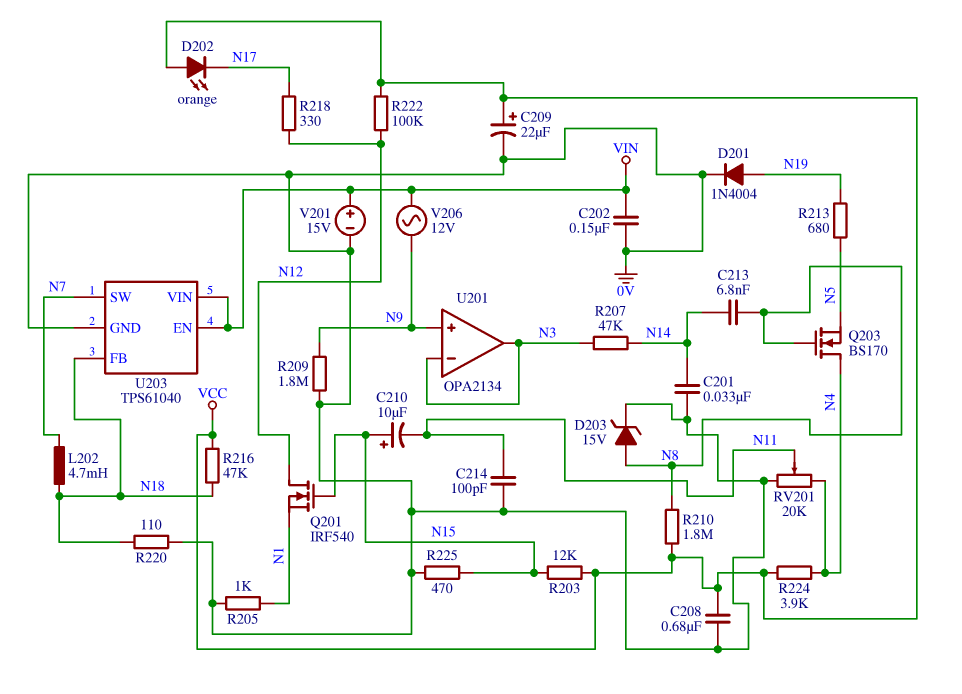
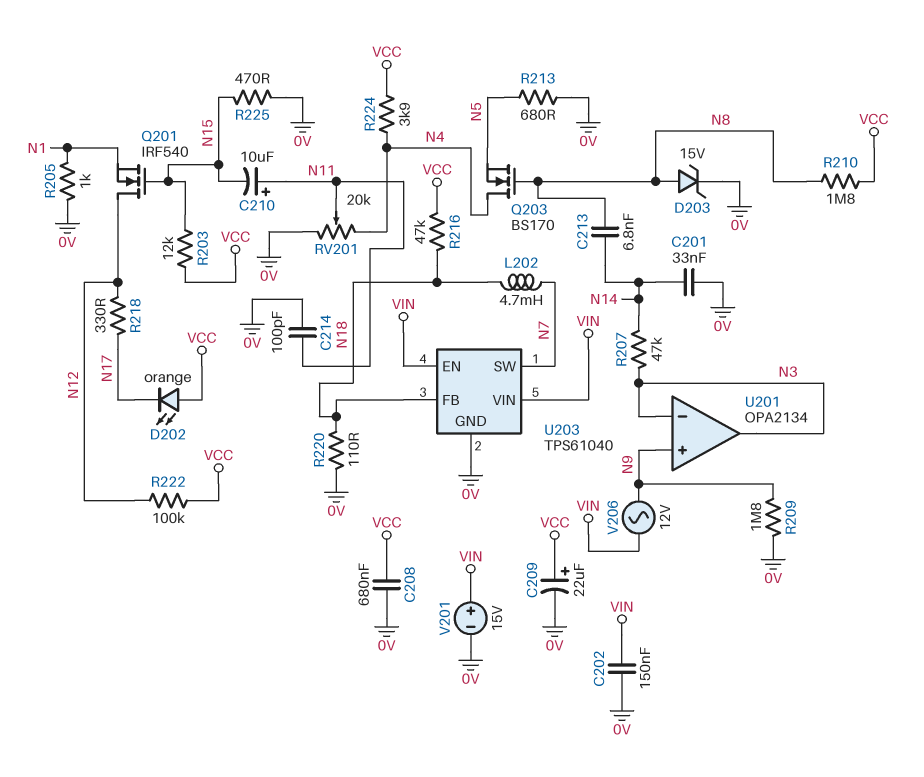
C210: 10uF (plus N15, minus N11) -> 10uF (plus N11, minus N15)
D201: diode 1N4004 (A N19, K 0V) -> none
R213: 680 (N5, N19) -> 680 (0V, N5)

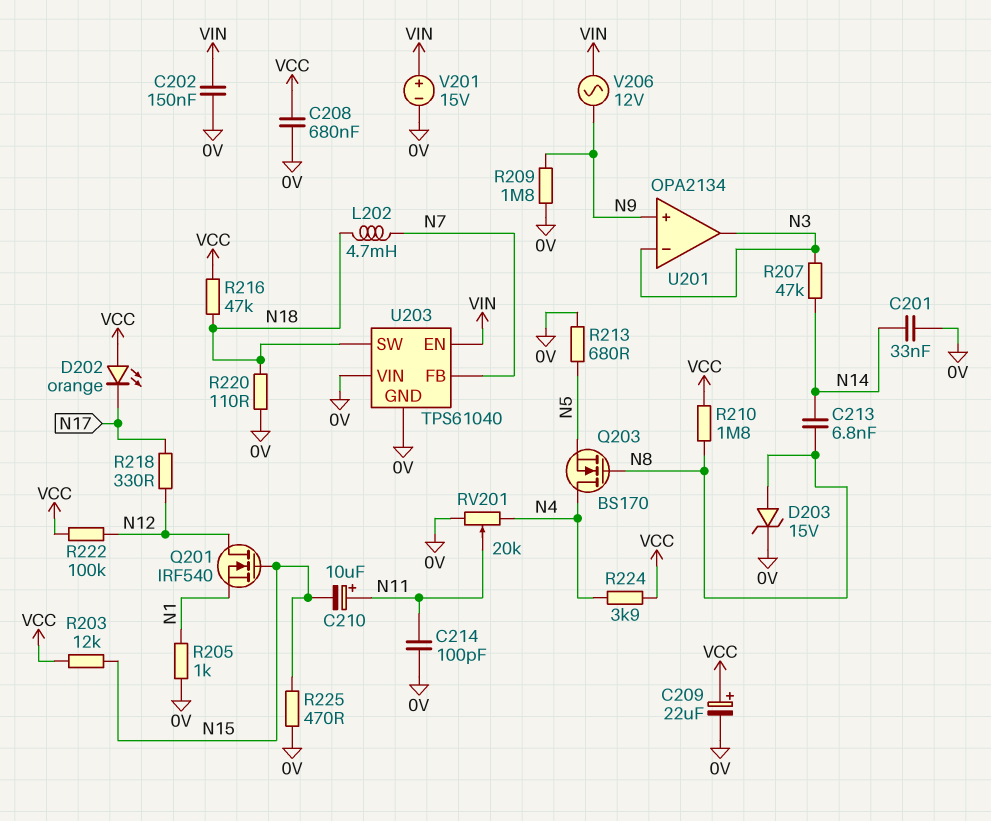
U203 pin FB: N18 -> N7
U203 pin SW: N7 -> N18
U203 pin VIN: VIN -> 0V

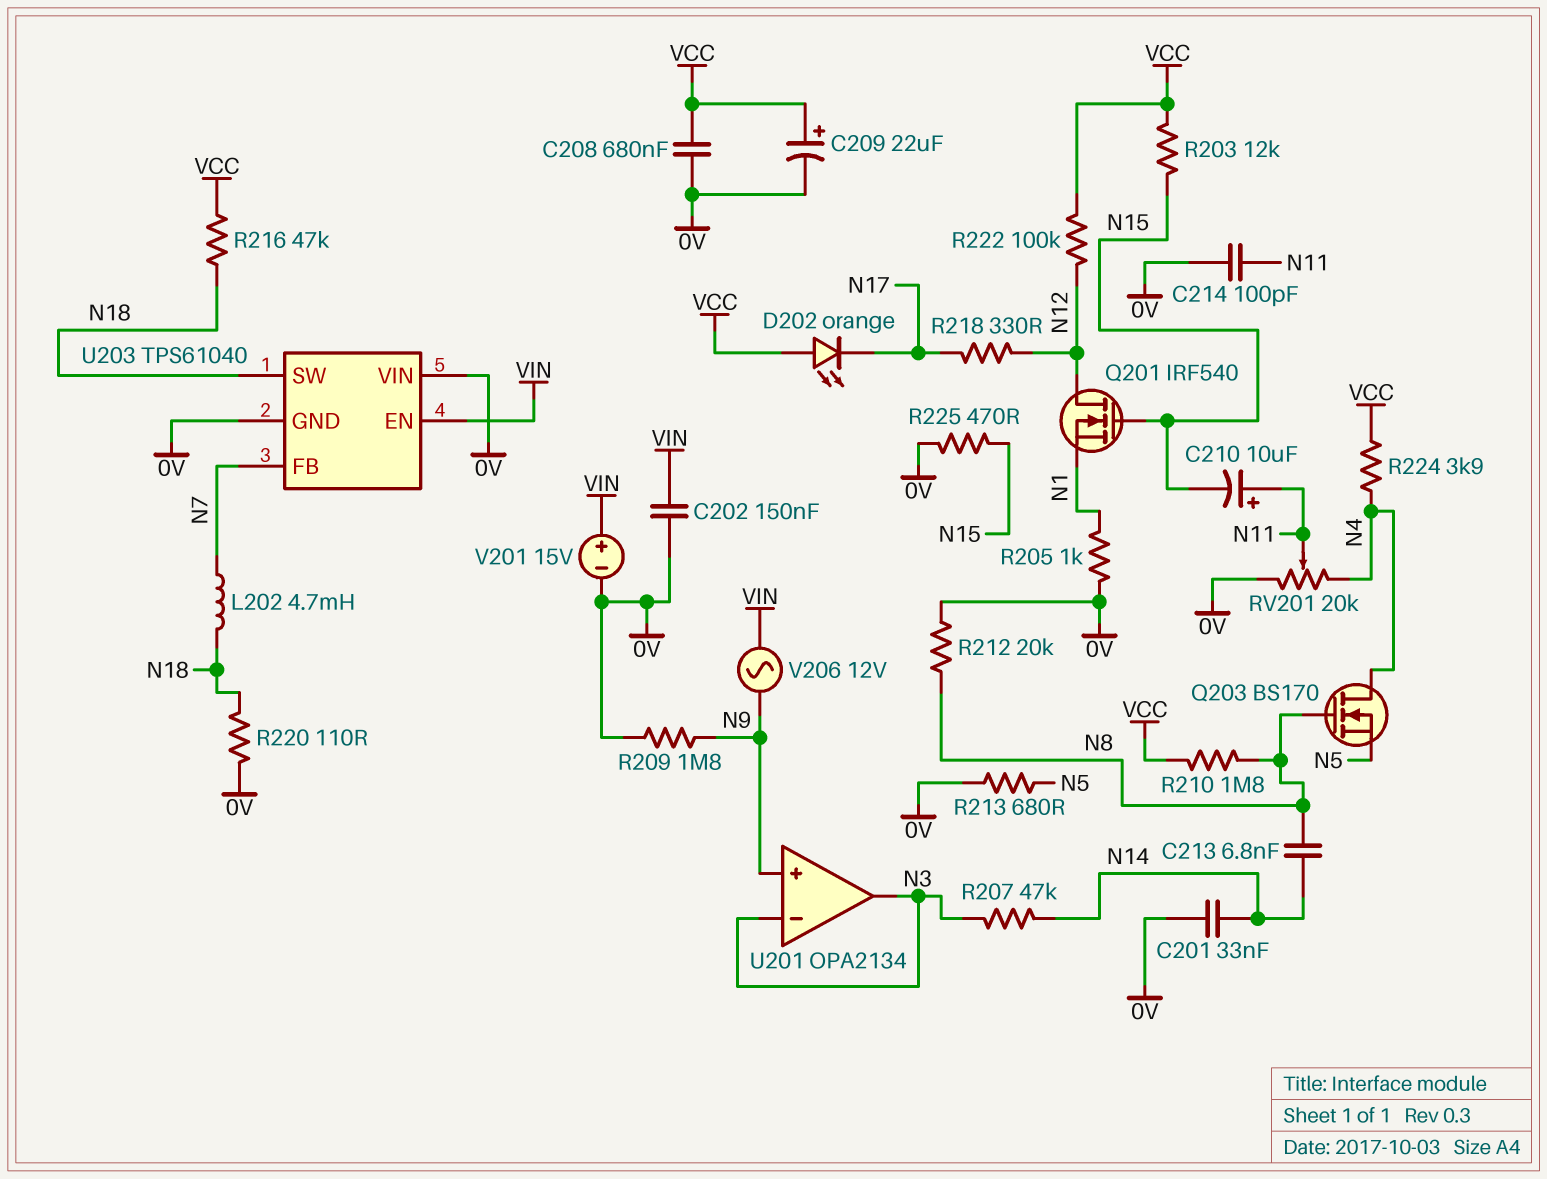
D203: zener 15V (A N8, K 0V) -> none
R212: none -> 20k (0V, N8)

